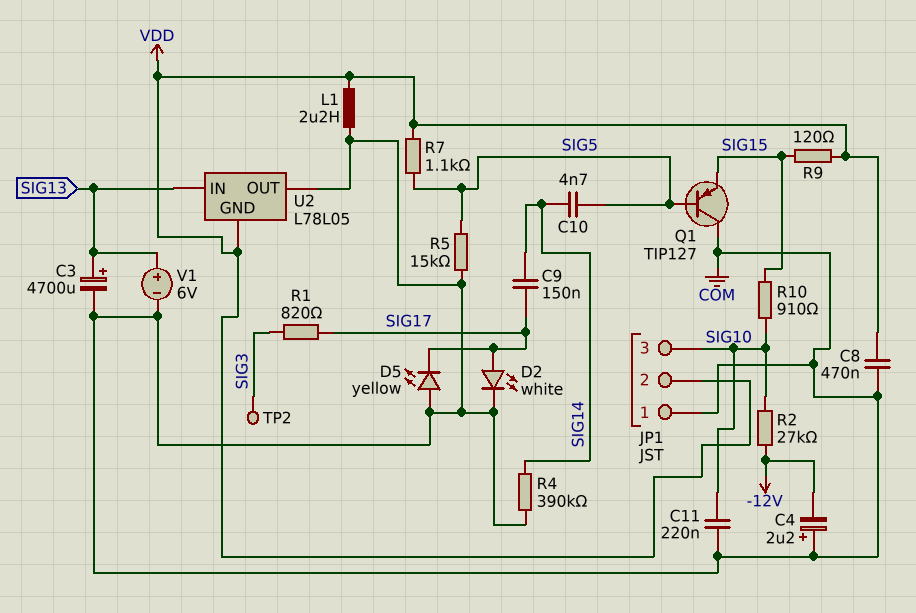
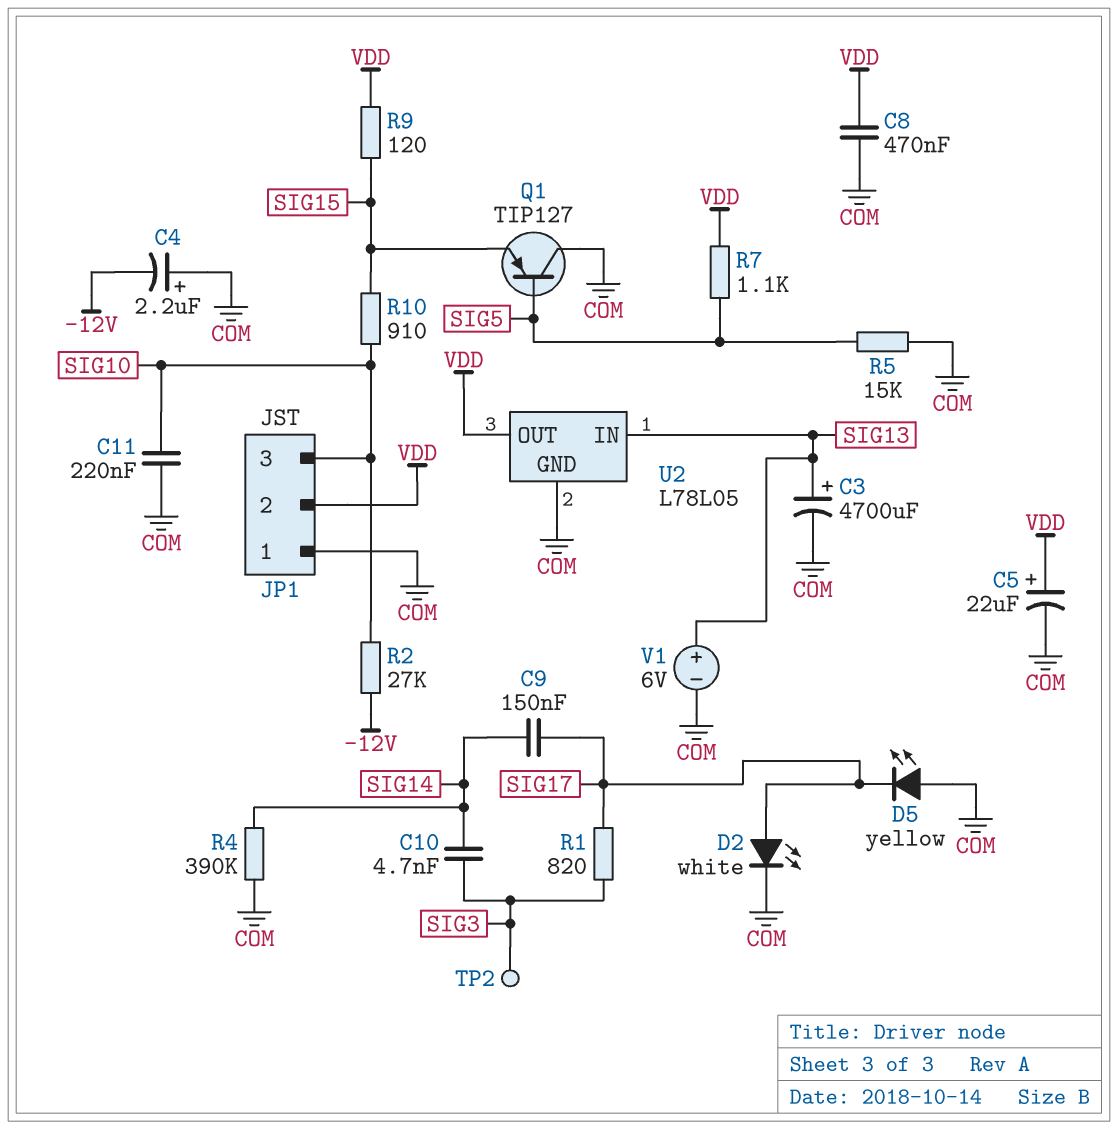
C5: none -> 22uF (plus VDD, minus COM)
C10: 4.7nF (SIG5, SIG14) -> 4.7nF (SIG3, SIG14)
L1: 2.2uH (COM, VDD) -> none
U2 pin GND: VDD -> COM
U2 pin OUT: COM -> VDD

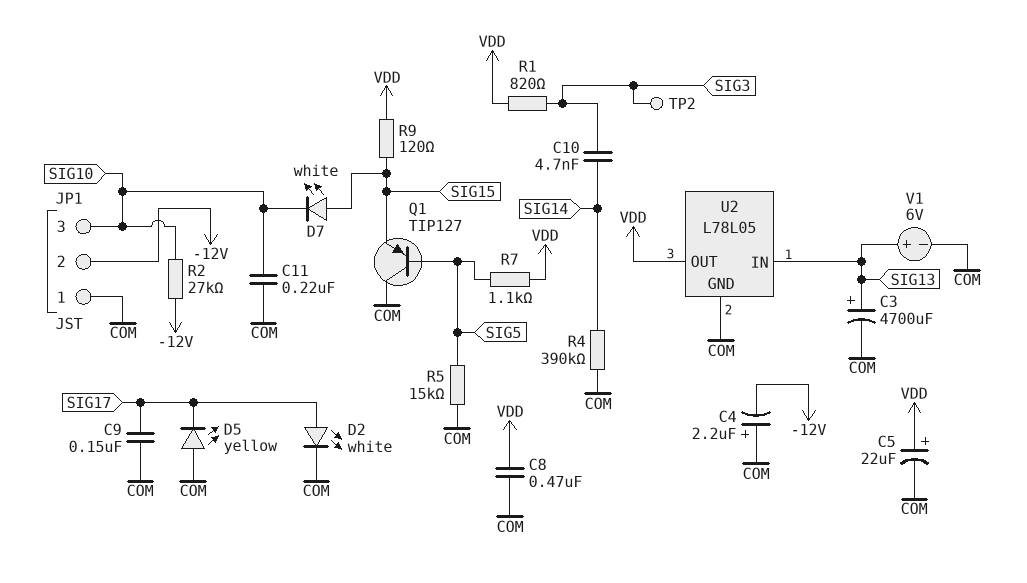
C9: 150nF (SIG14, SIG17) -> 150nF (COM, SIG17)
D7: none -> LED white (A SIG15, K SIG10)
JP1 pin 2: VDD -> -12V
R1: 820 (SIG3, SIG17) -> 820 (SIG3, VDD)
R10: 910 (SIG10, SIG15) -> none

